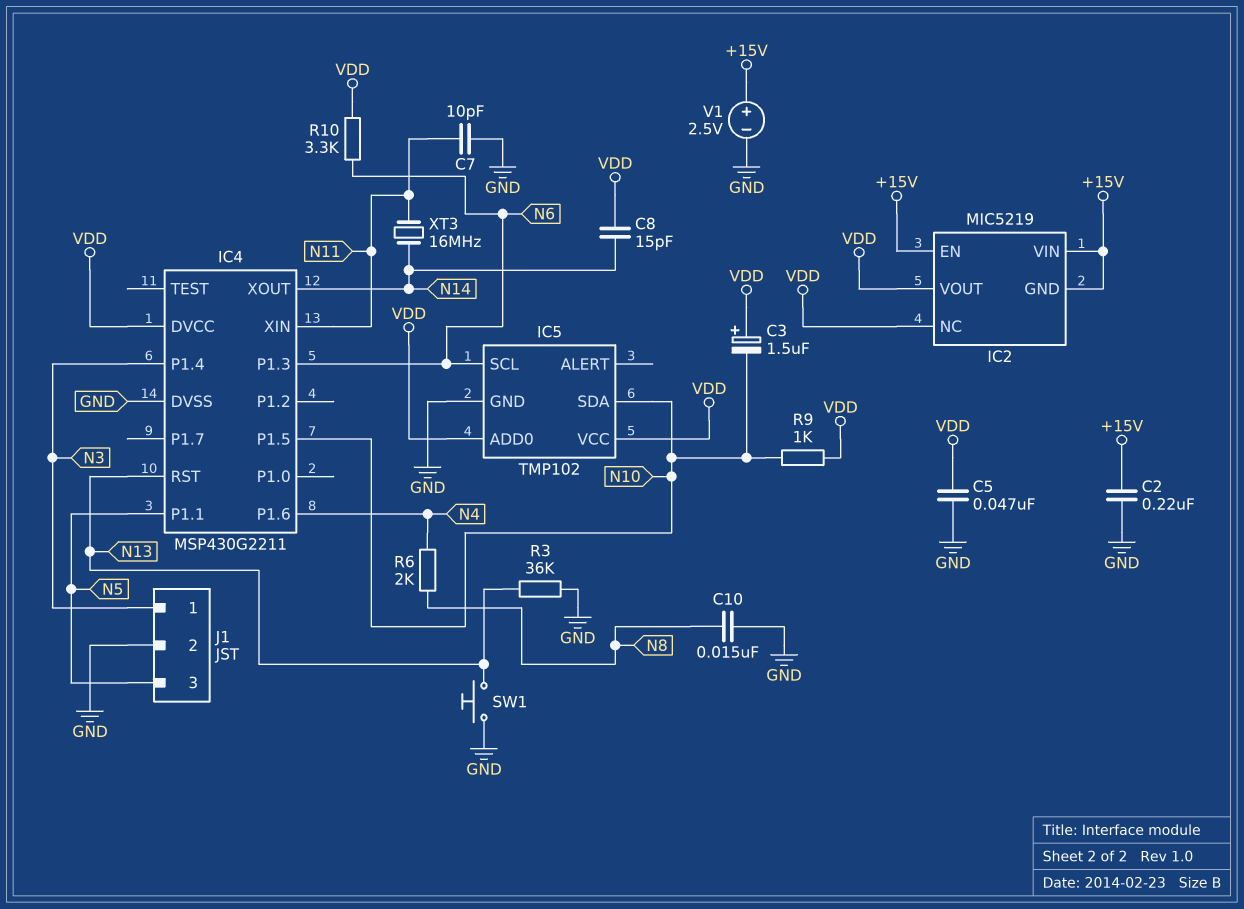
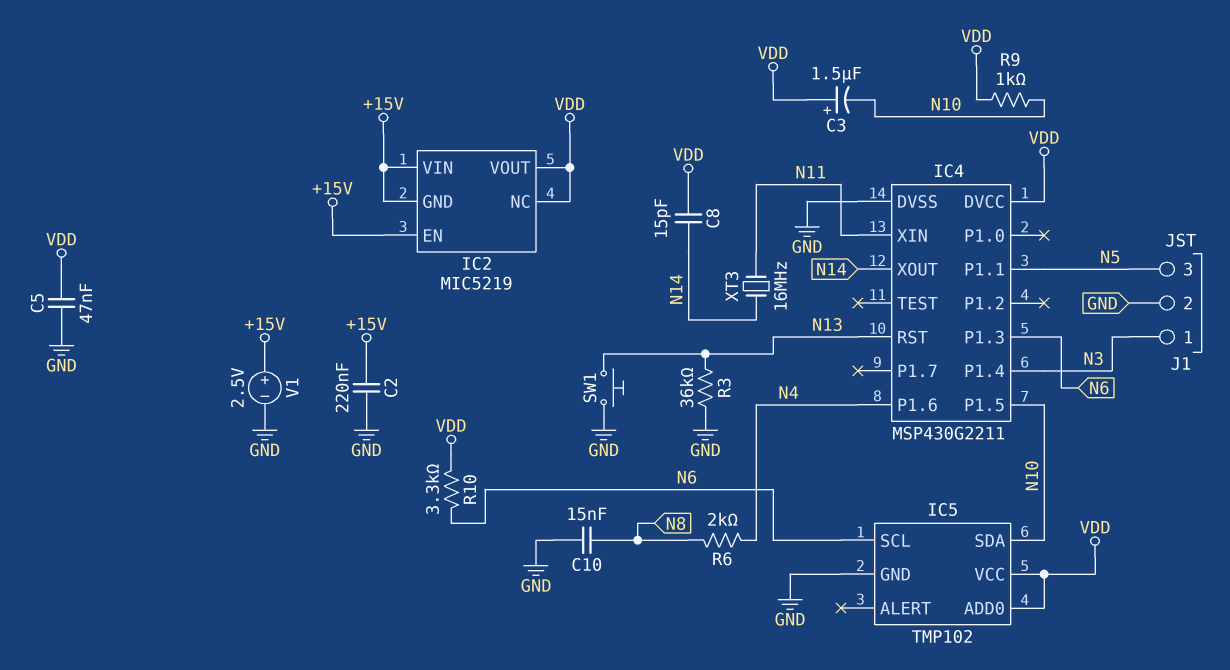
C7: 10pF (GND, N11) -> none

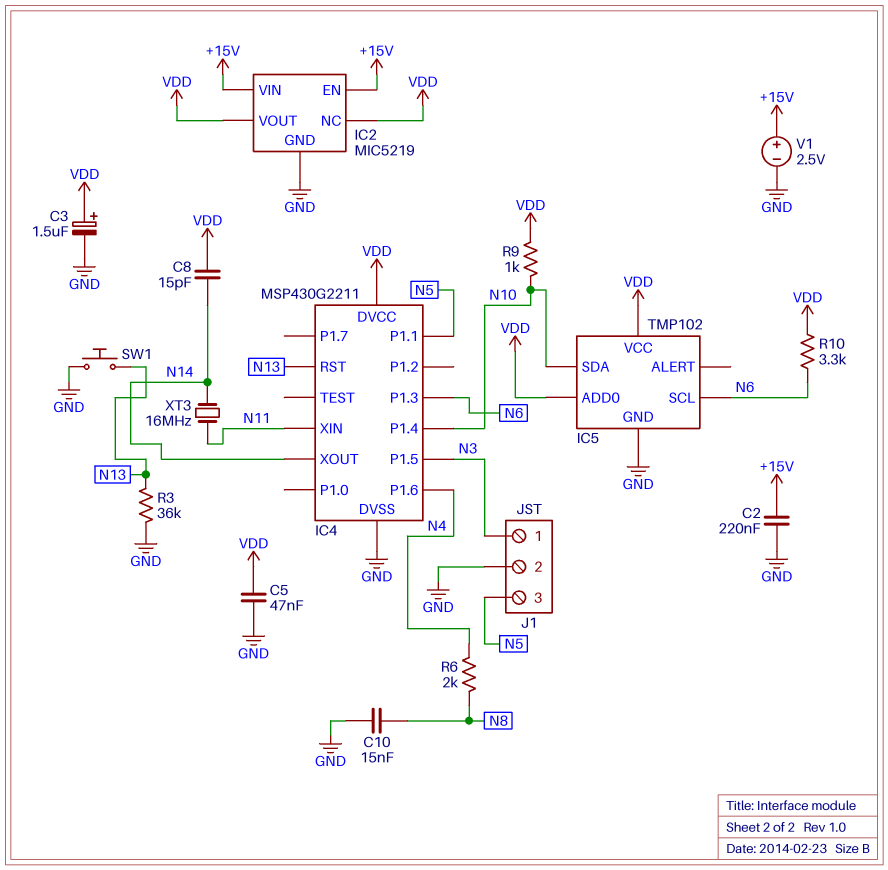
C3: 1.5uF (plus VDD, minus N10) -> 1.5uF (plus VDD, minus GND)
IC2 pin GND: +15V -> GND
IC4 pin P1.4: N3 -> N10
IC4 pin P1.5: N10 -> N3

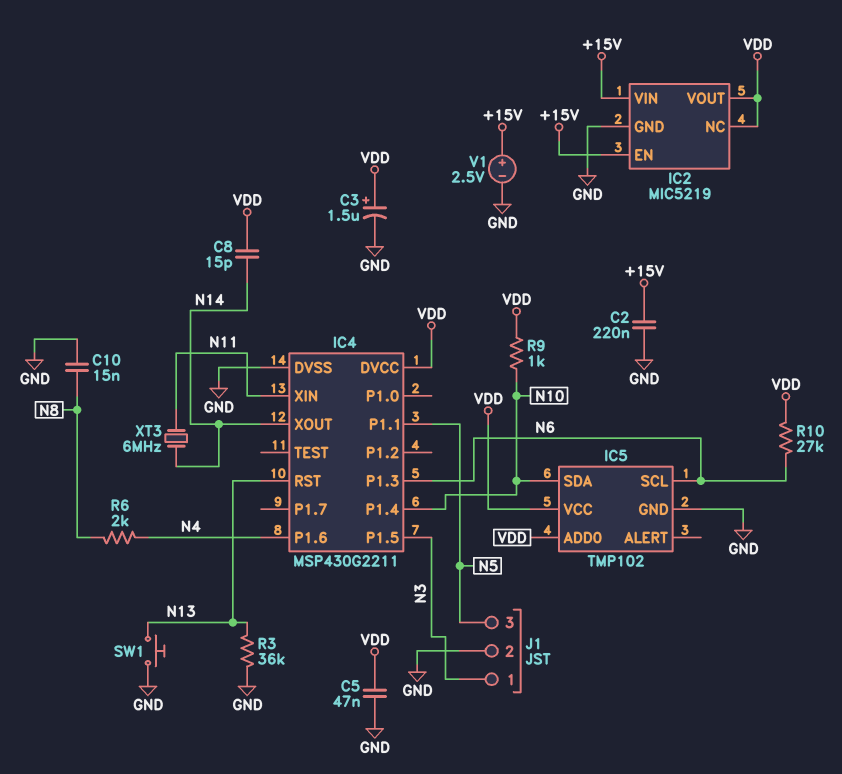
R10: 3.3k (N6, VDD) -> 27k (N6, VDD)
XT3: 16MHz (N11, N14) -> 6MHz (N11, N14)

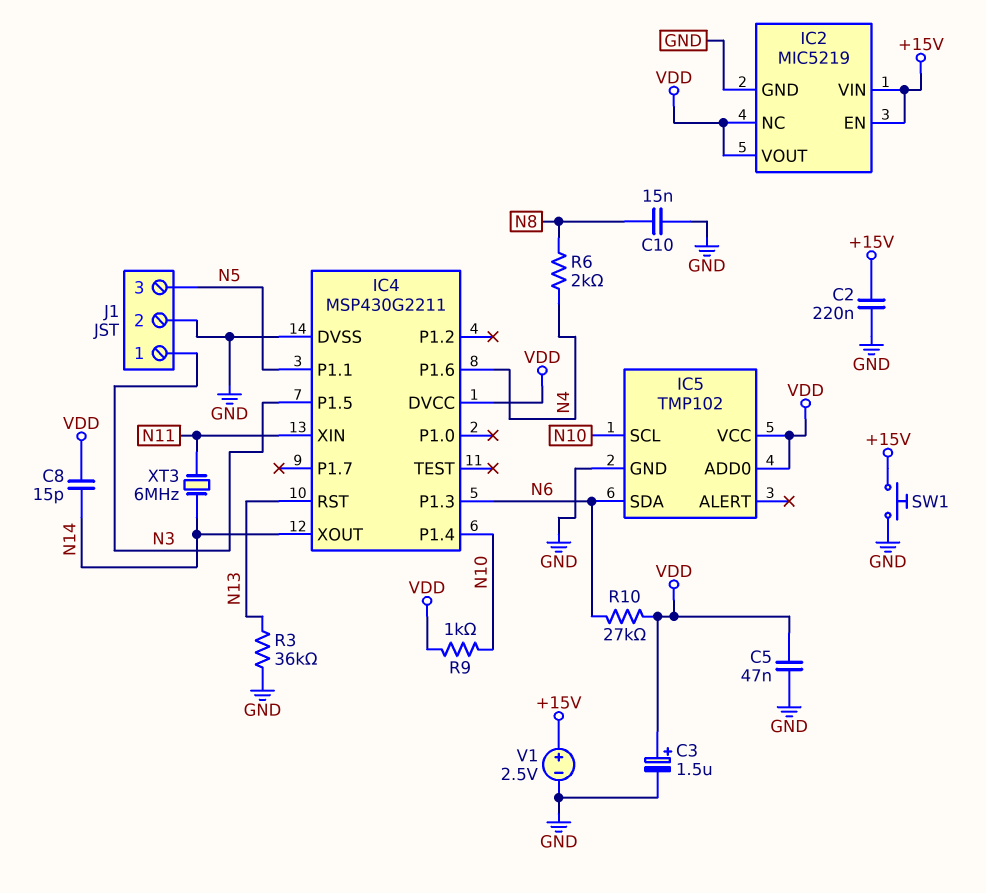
IC5 pin SCL: N6 -> N10
IC5 pin SDA: N10 -> N6
SW1: button (GND, N13) -> button (+15V, GND)

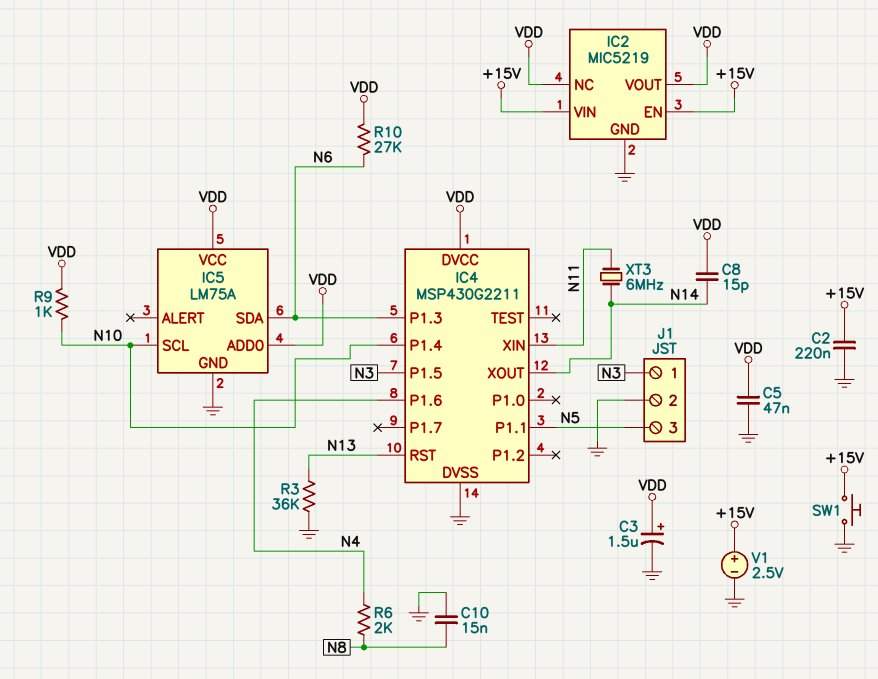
IC5: TMP102 -> LM75A

